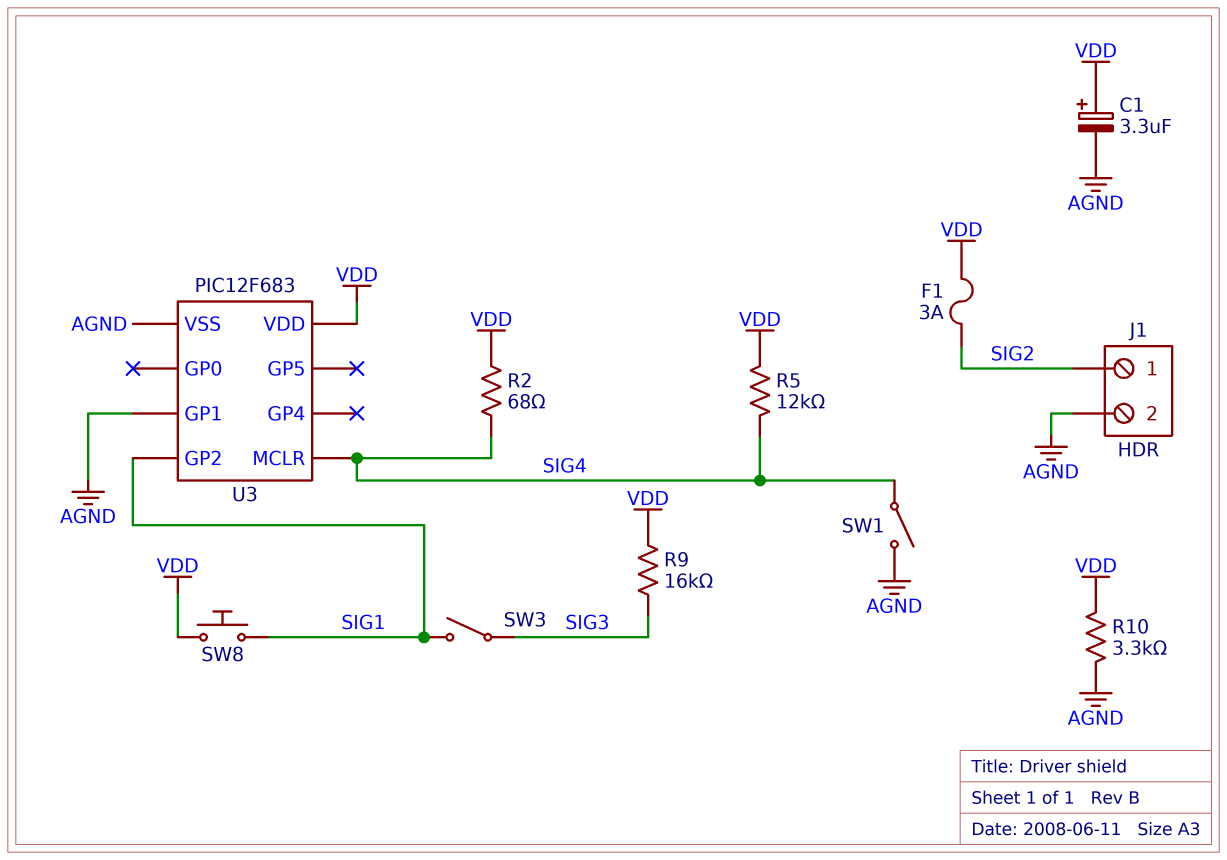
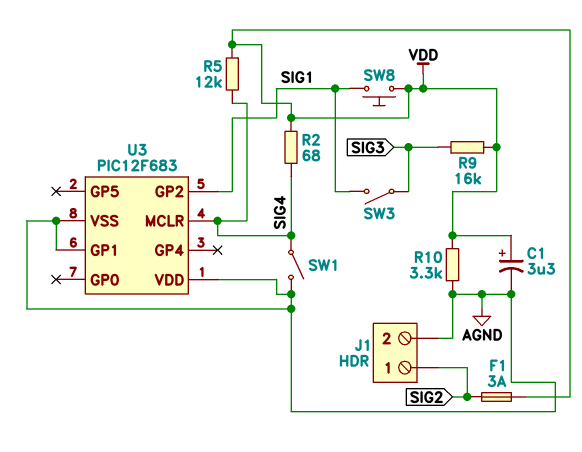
U3 pin VDD: VDD -> AGND

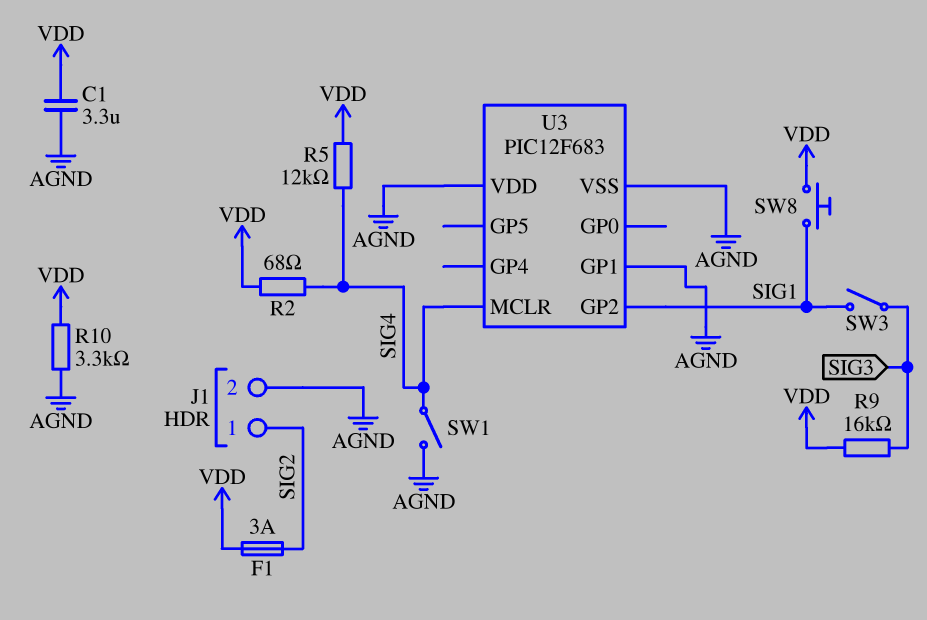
C1: 3.3uF (plus VDD, minus AGND) -> 3.3uF (AGND, VDD)

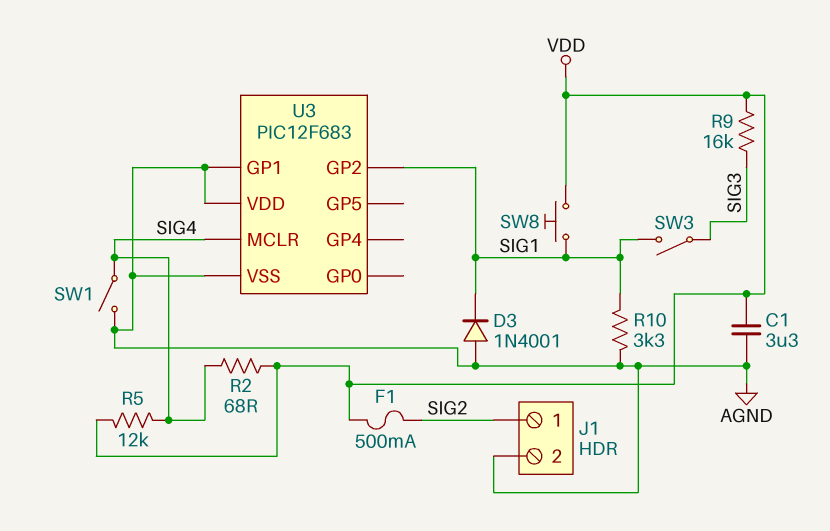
D3: none -> diode 1N4001 (A AGND, K SIG1)
F1: 3A (SIG2, VDD) -> 500mA (SIG2, VDD)
R10: 3.3k (AGND, VDD) -> 3.3k (AGND, SIG1)

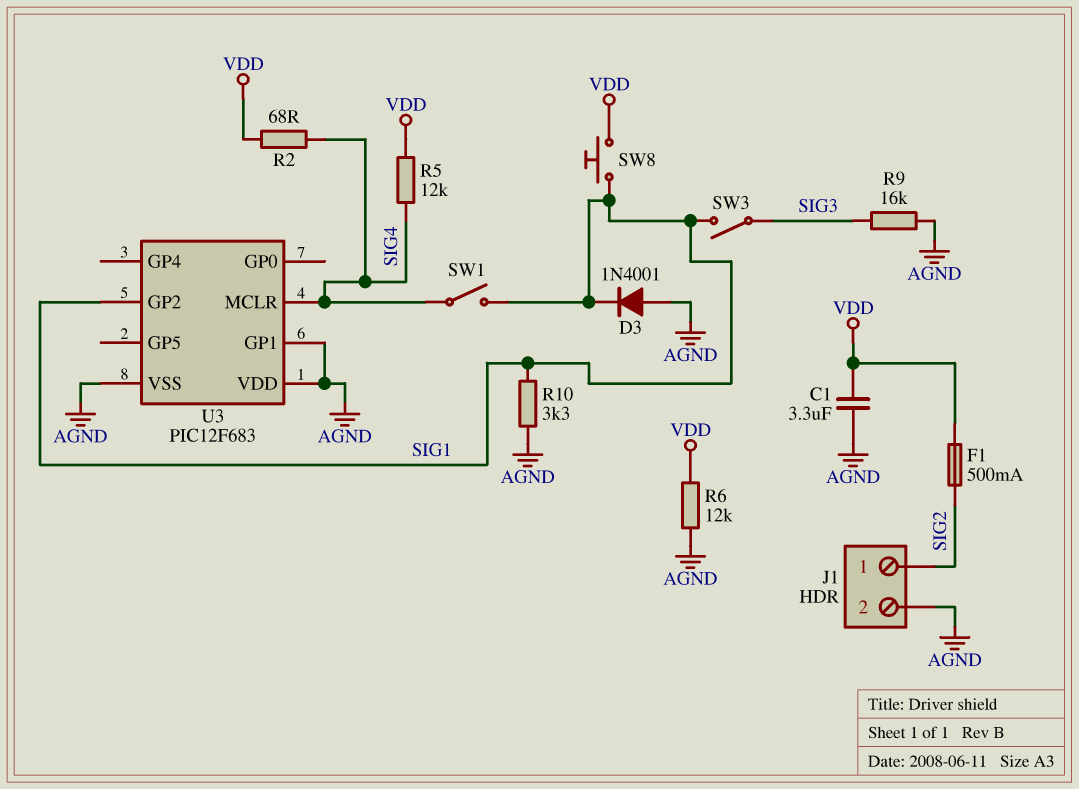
R6: none -> 12k (AGND, VDD)
R9: 16k (SIG3, VDD) -> 16k (AGND, SIG3)
SW1: switch (AGND, SIG4) -> switch (SIG1, SIG4)

